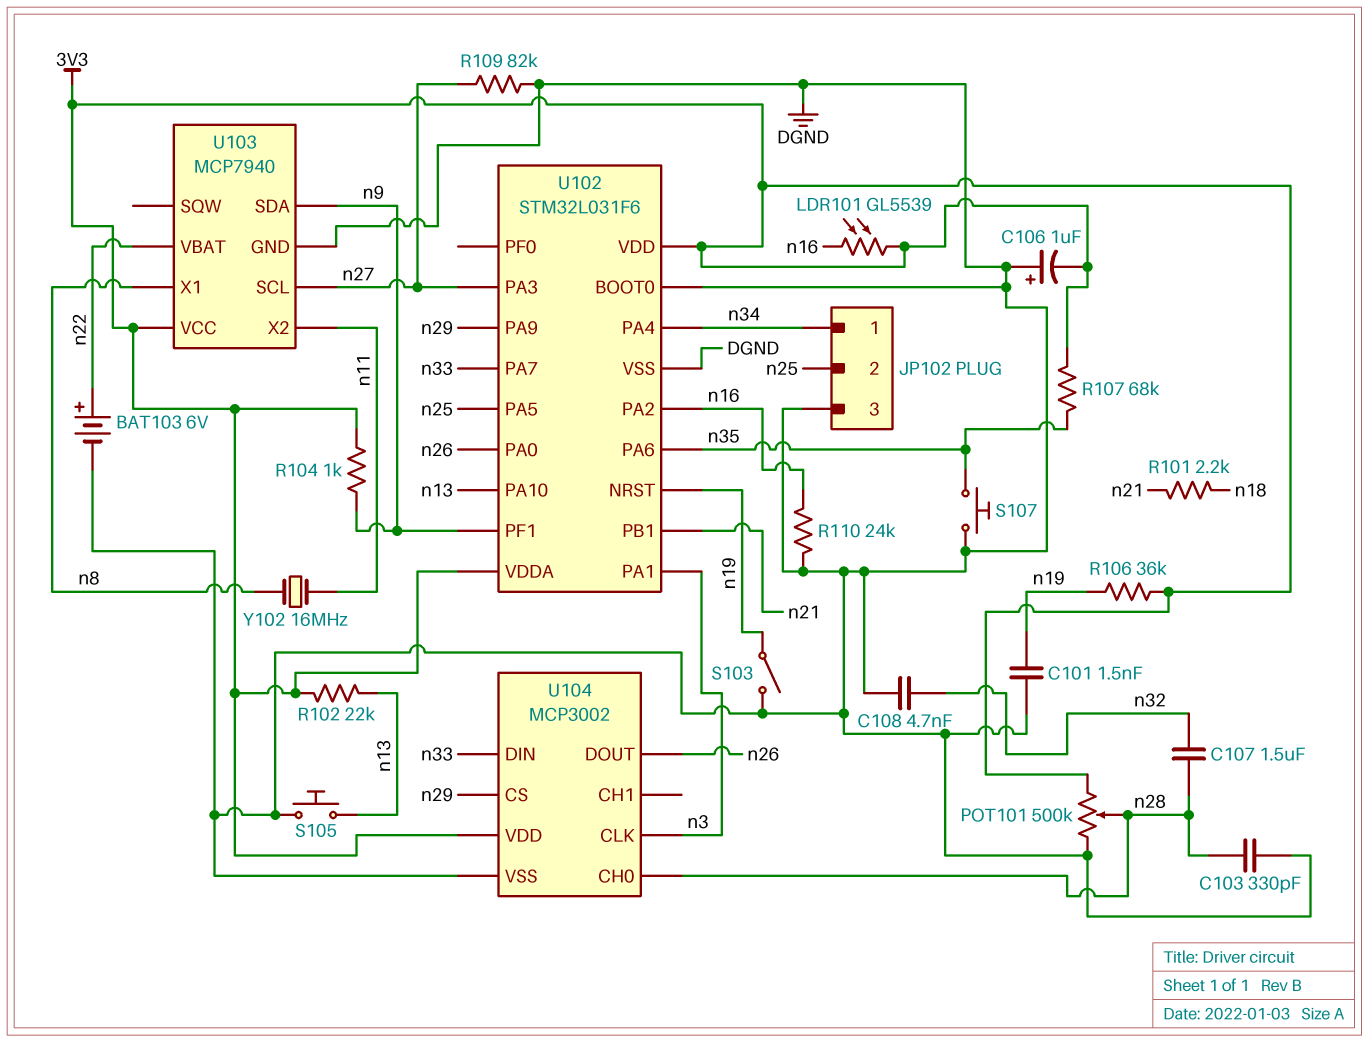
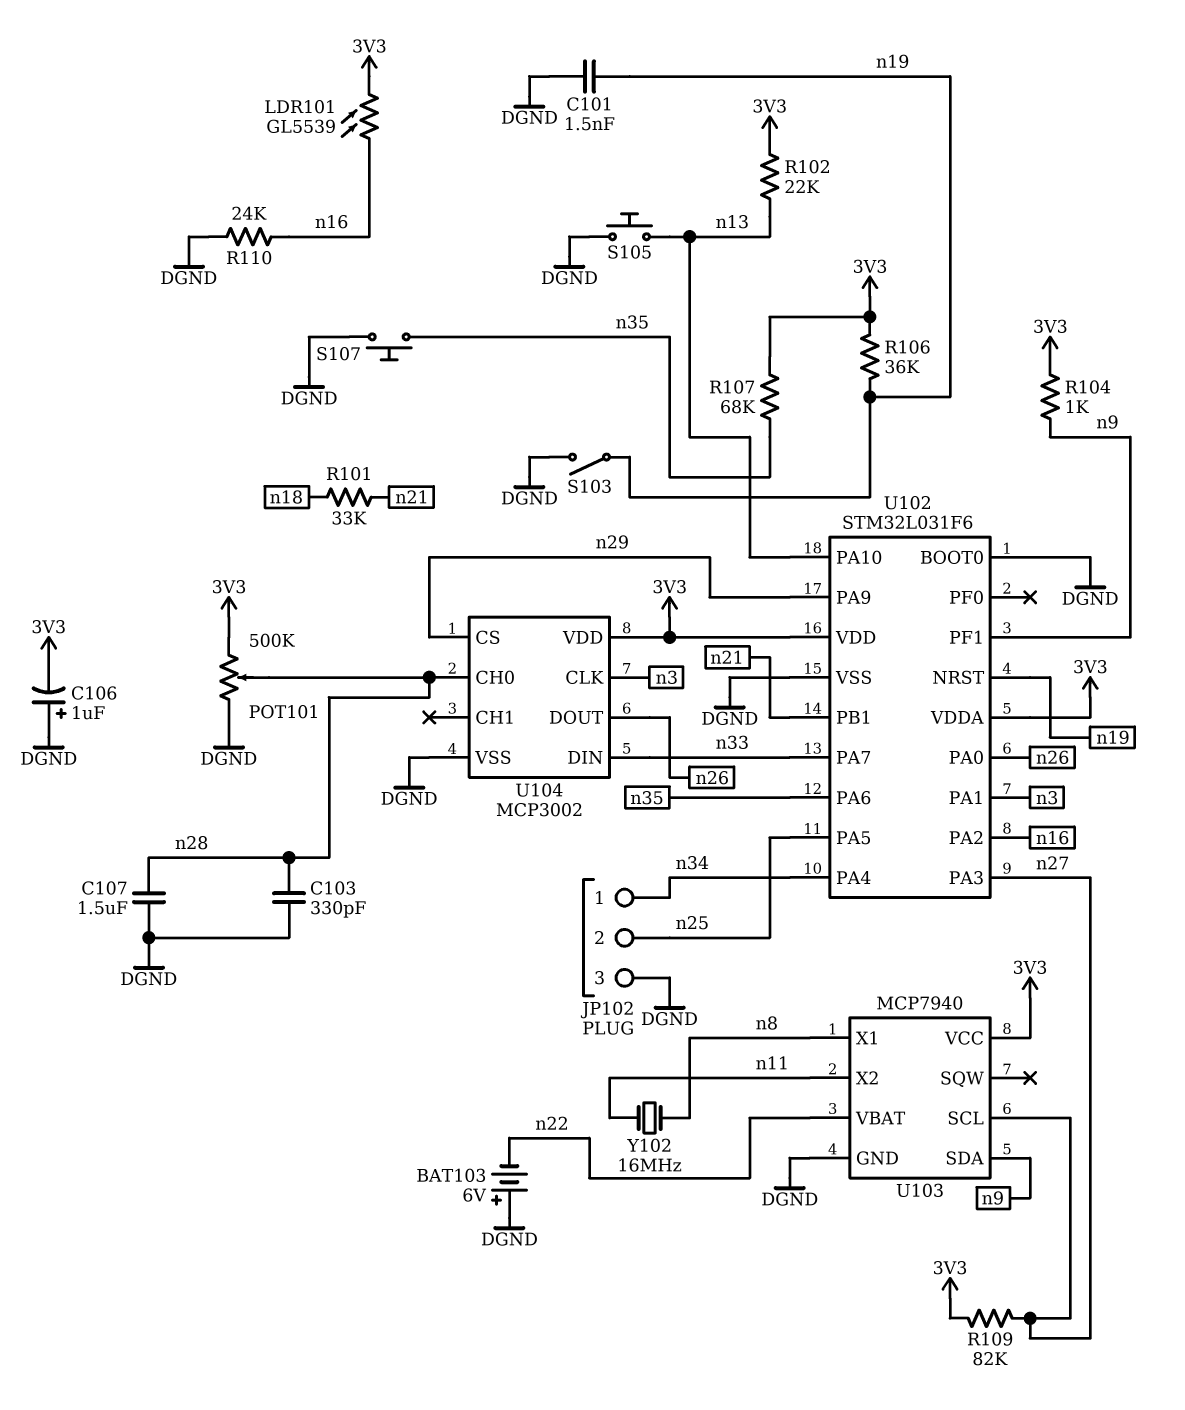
BAT103: 6V (plus n22, minus DGND) -> 6V (plus DGND, minus n22)
C107: 1.5uF (n28, n32) -> 1.5uF (DGND, n28)
C108: 4.7nF (DGND, n32) -> none
R101: 2.2k (n18, n21) -> 33k (n18, n21)
R109: 82k (DGND, n27) -> 82k (3V3, n27)

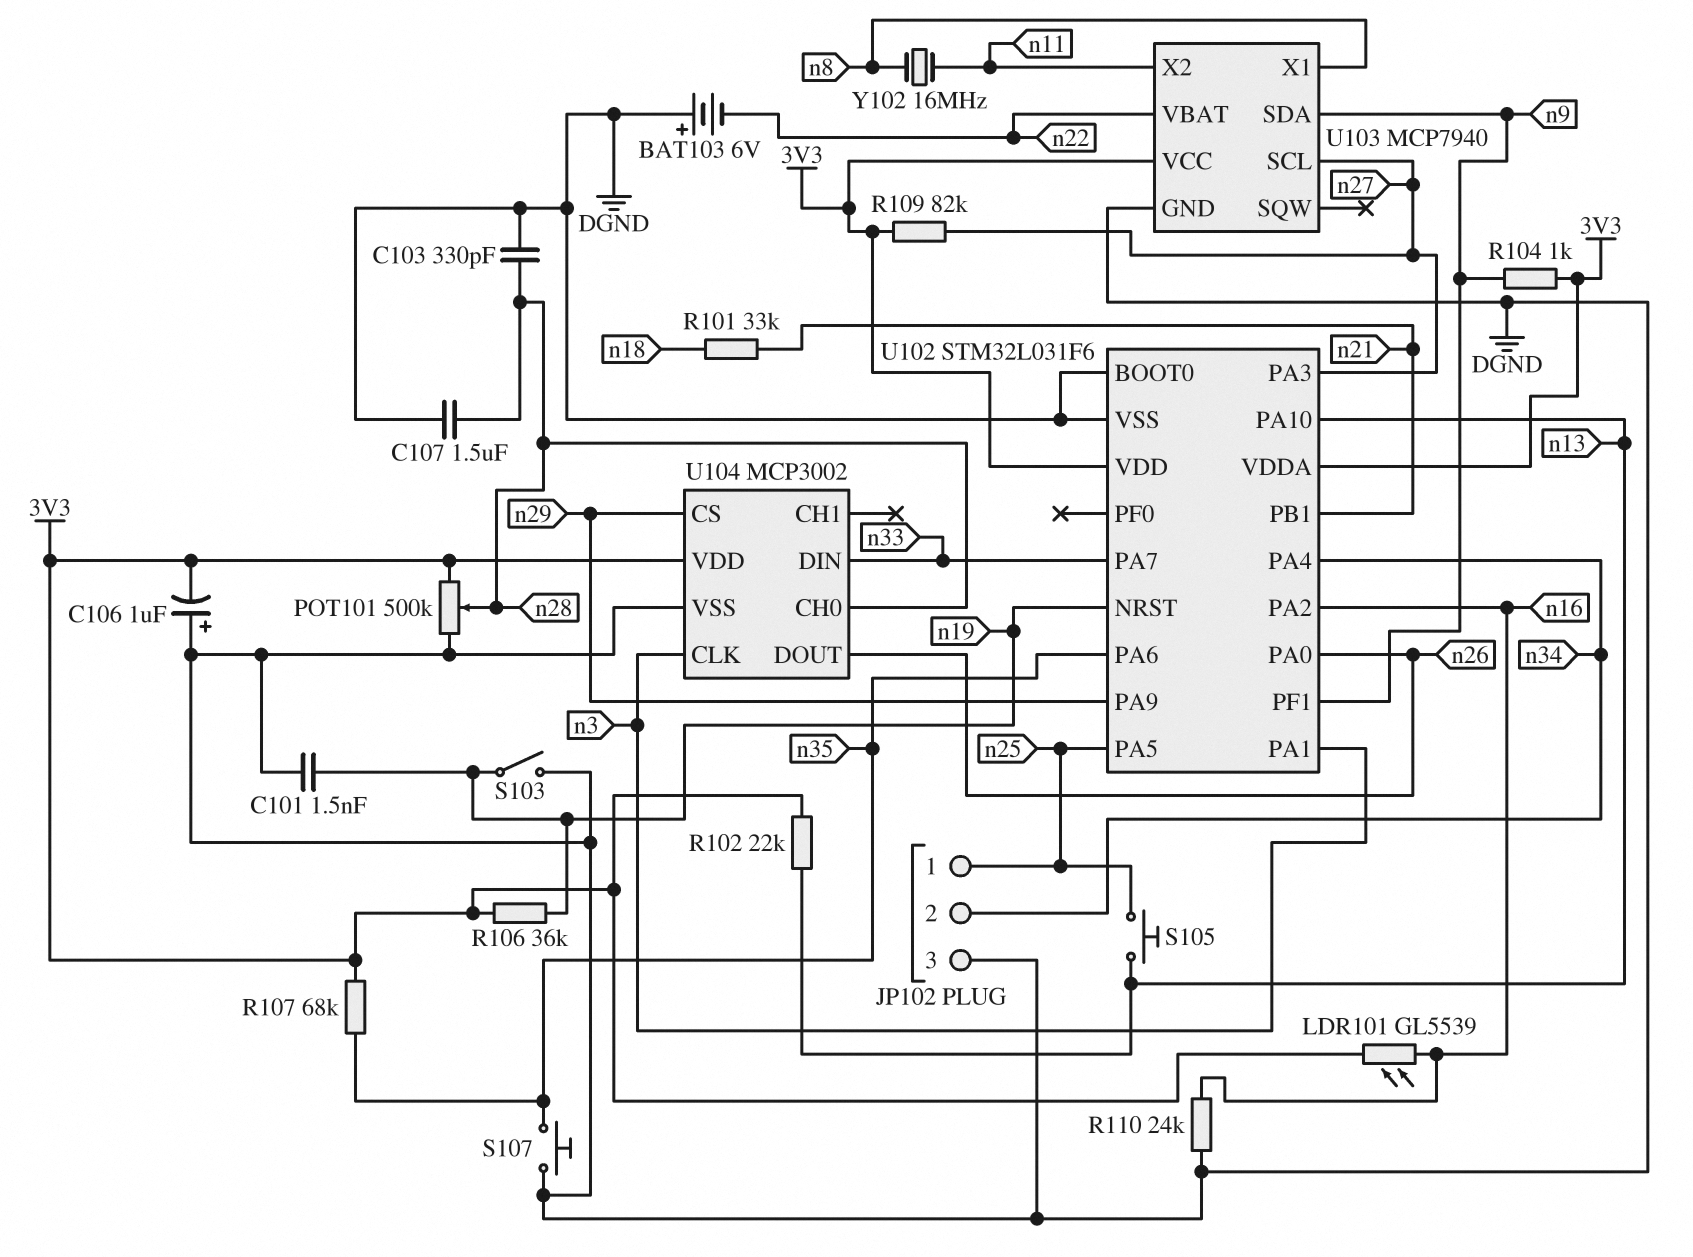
JP102 pin 1: n34 -> n25
JP102 pin 2: n25 -> n34
S105: button (DGND, n13) -> button (n13, n25)

